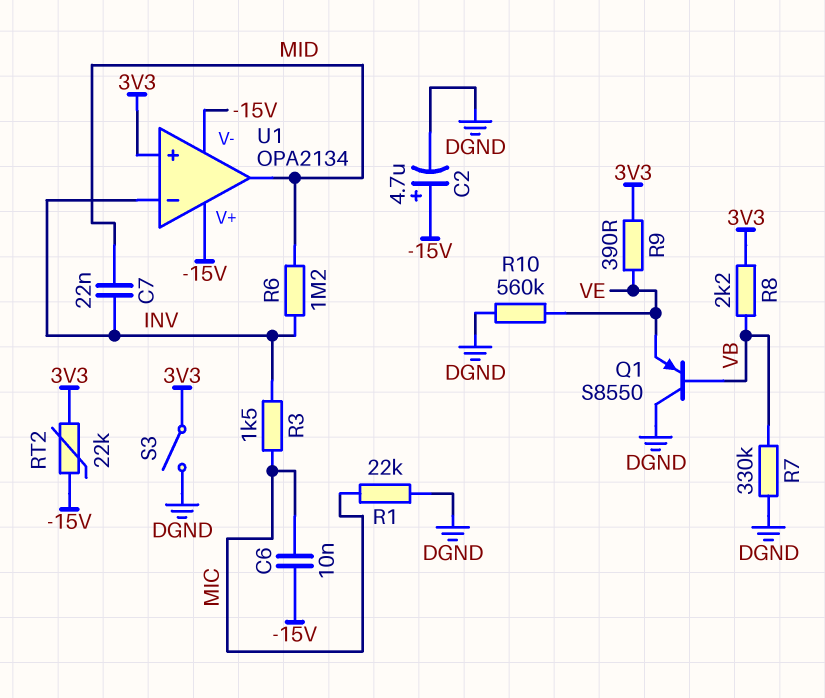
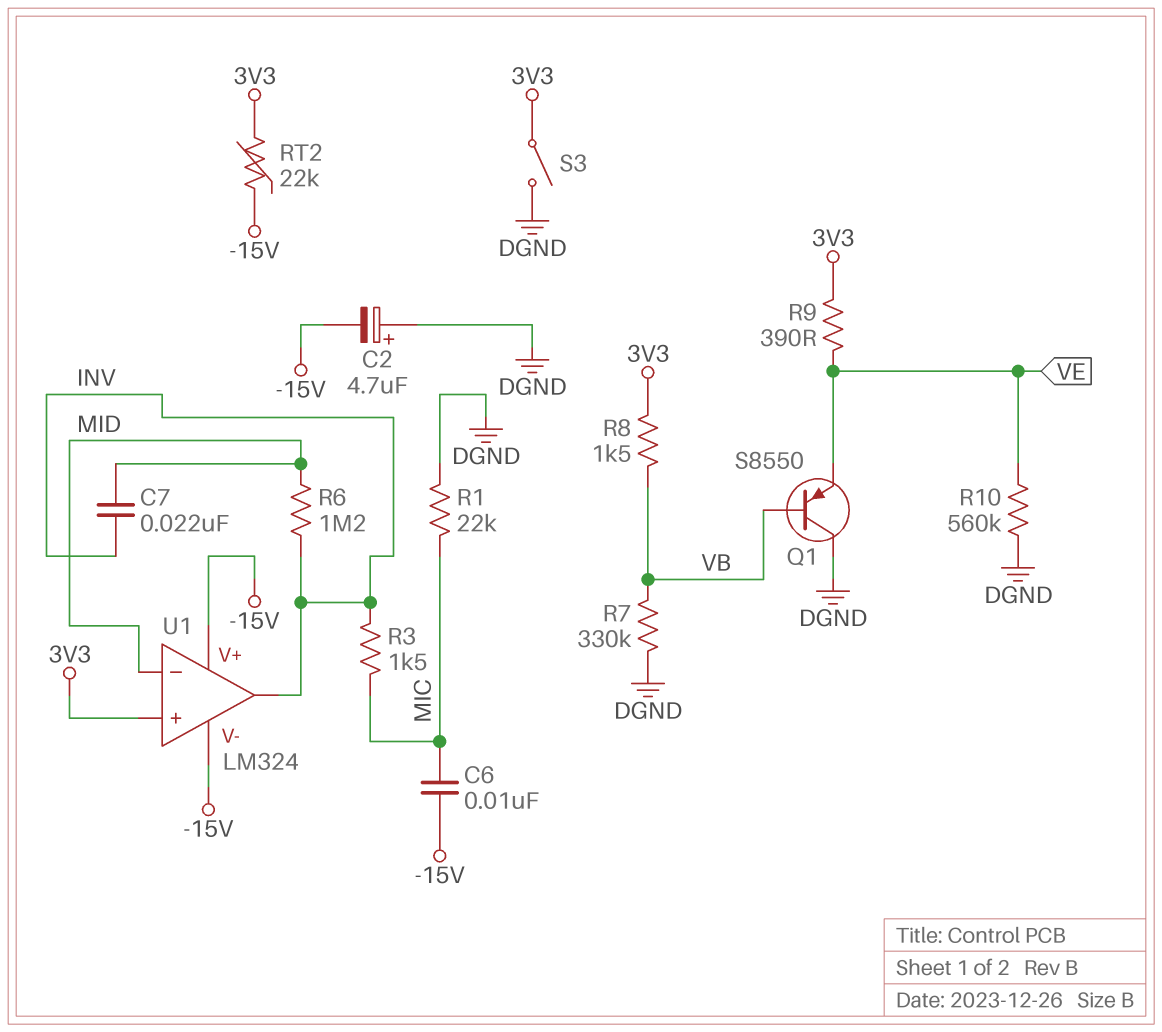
C2: 4.7uF (plus -15V, minus DGND) -> 4.7uF (plus DGND, minus -15V)
R8: 2.2k (3V3, VB) -> 1.5k (3V3, VB)
U1: OPA2134 -> LM324
U1 pin in-: INV -> MID
U1 pin out: MID -> INV

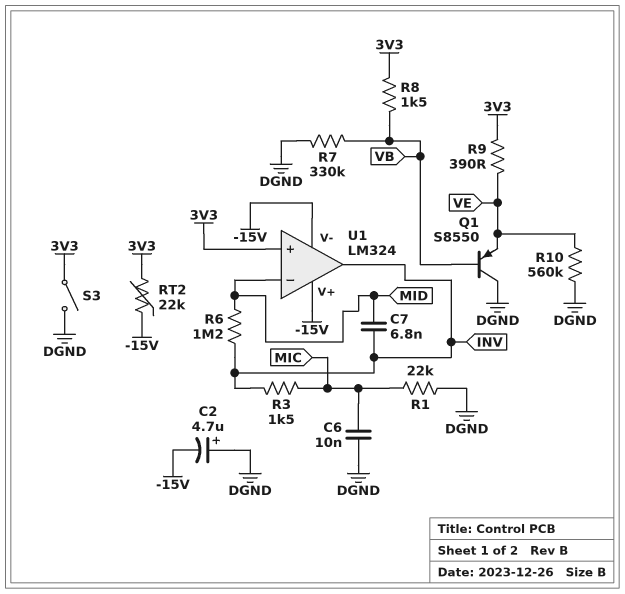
C6: 10nF (-15V, MIC) -> 10nF (DGND, MIC)
C7: 22nF (INV, MID) -> 6.8nF (INV, MID)

